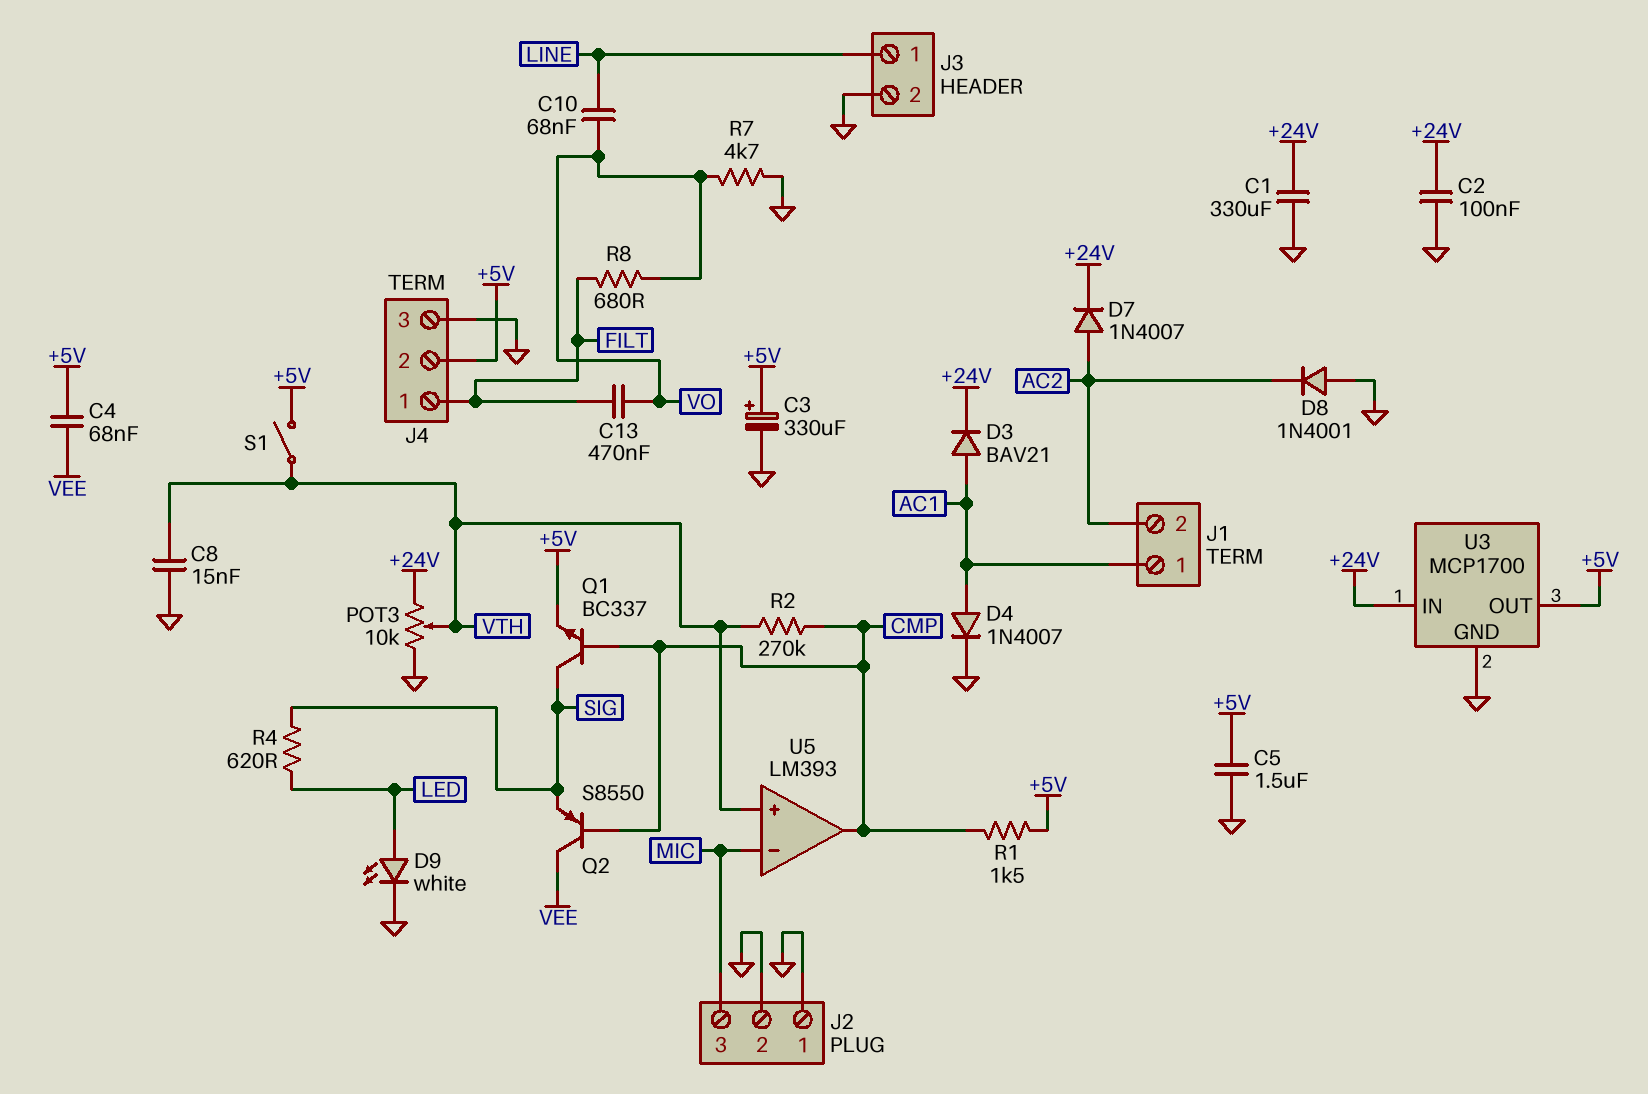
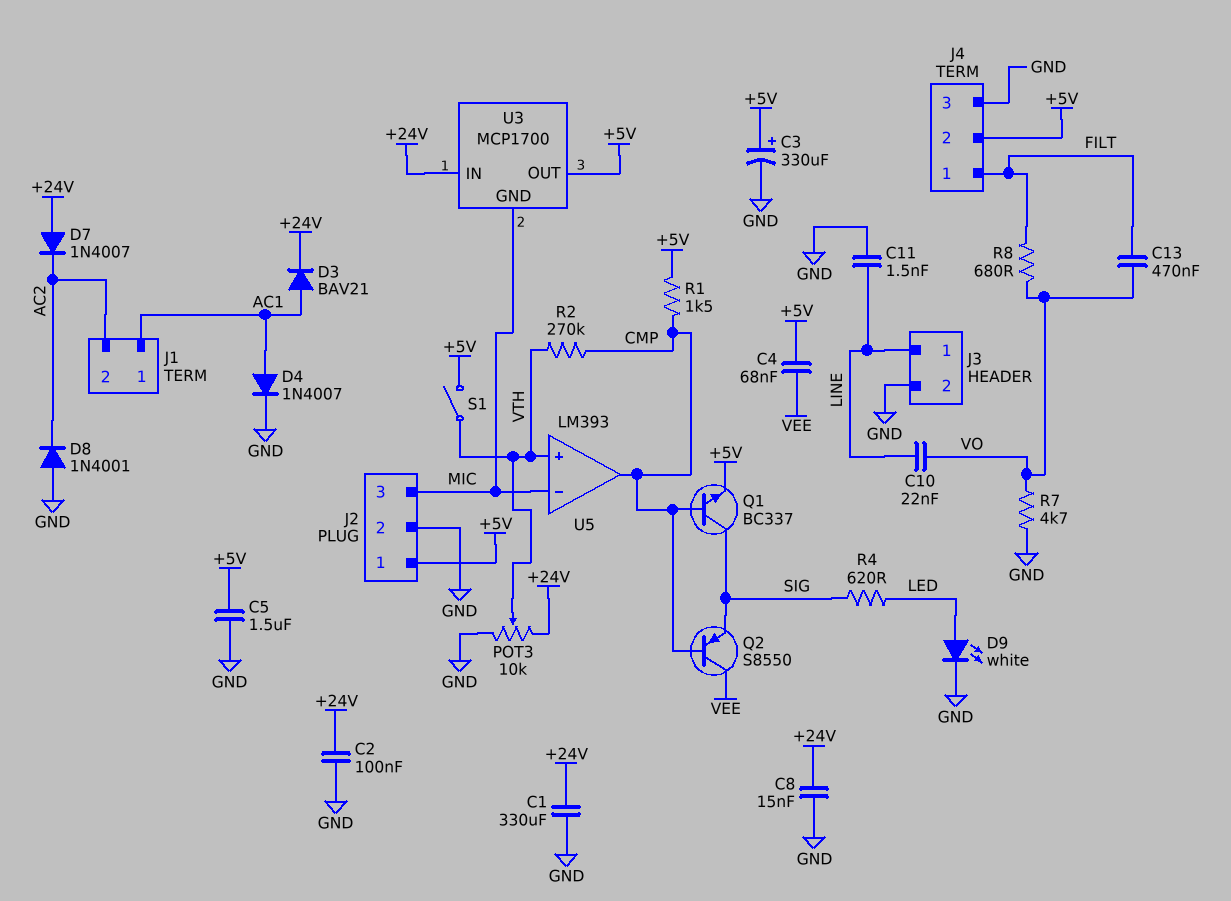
C8: 15nF (GND, VTH) -> 15nF (+24V, GND)
C10: 68nF (LINE, VO) -> 22nF (LINE, VO)
C11: none -> 1.5nF (GND, LINE)
D7: diode 1N4007 (A AC2, K +24V) -> diode 1N4007 (A +24V, K AC2)
J2 pin 1: GND -> +5V
U3 pin GND: GND -> MIC

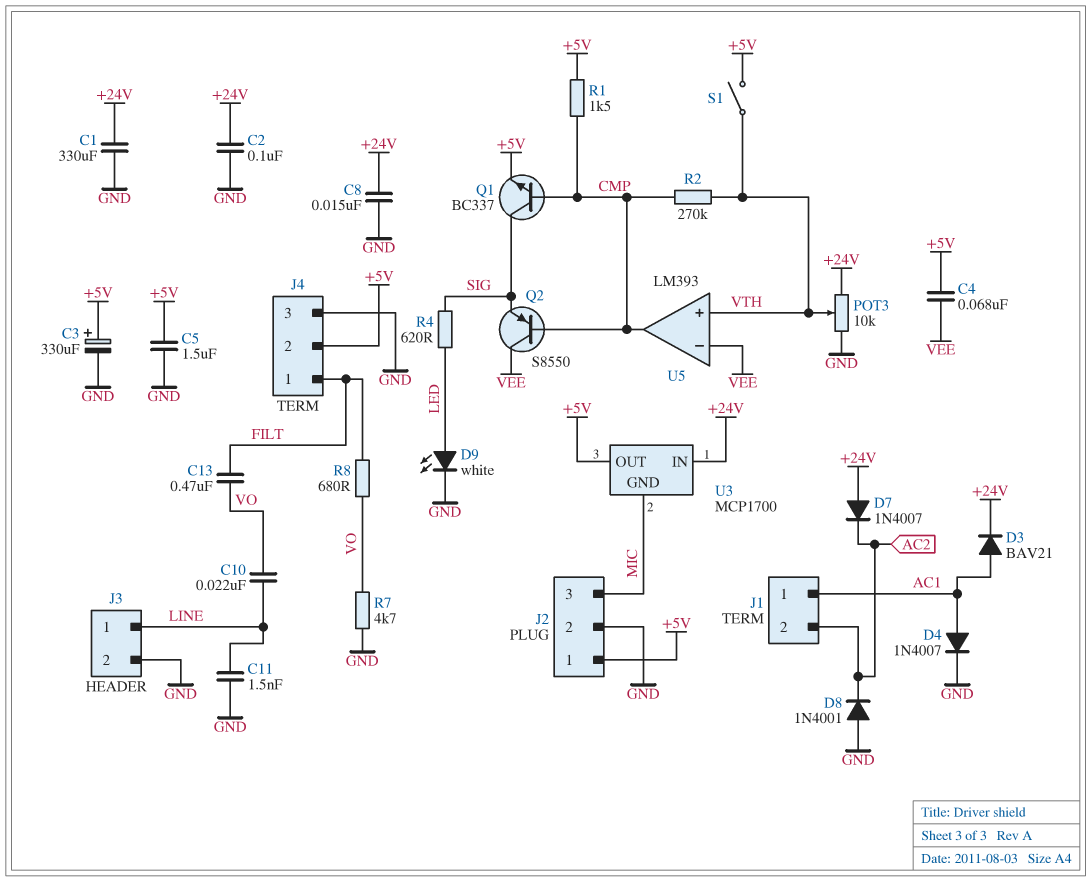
U5 pin in-: MIC -> VEE

